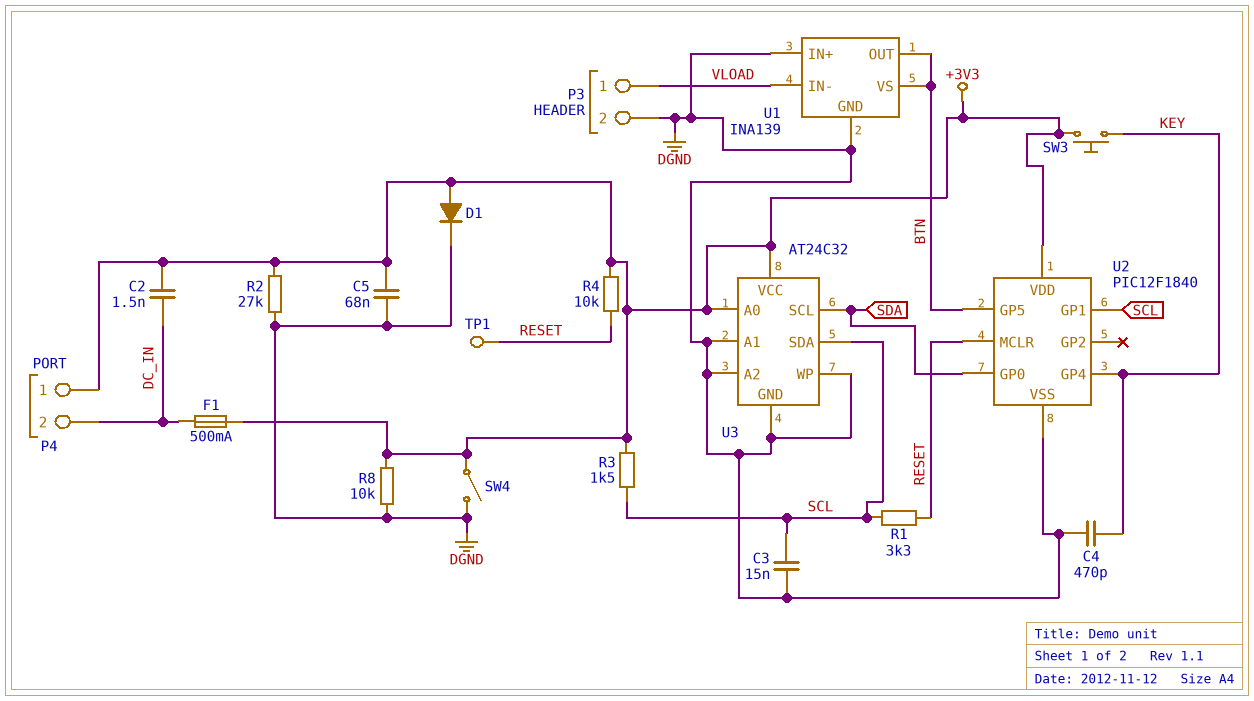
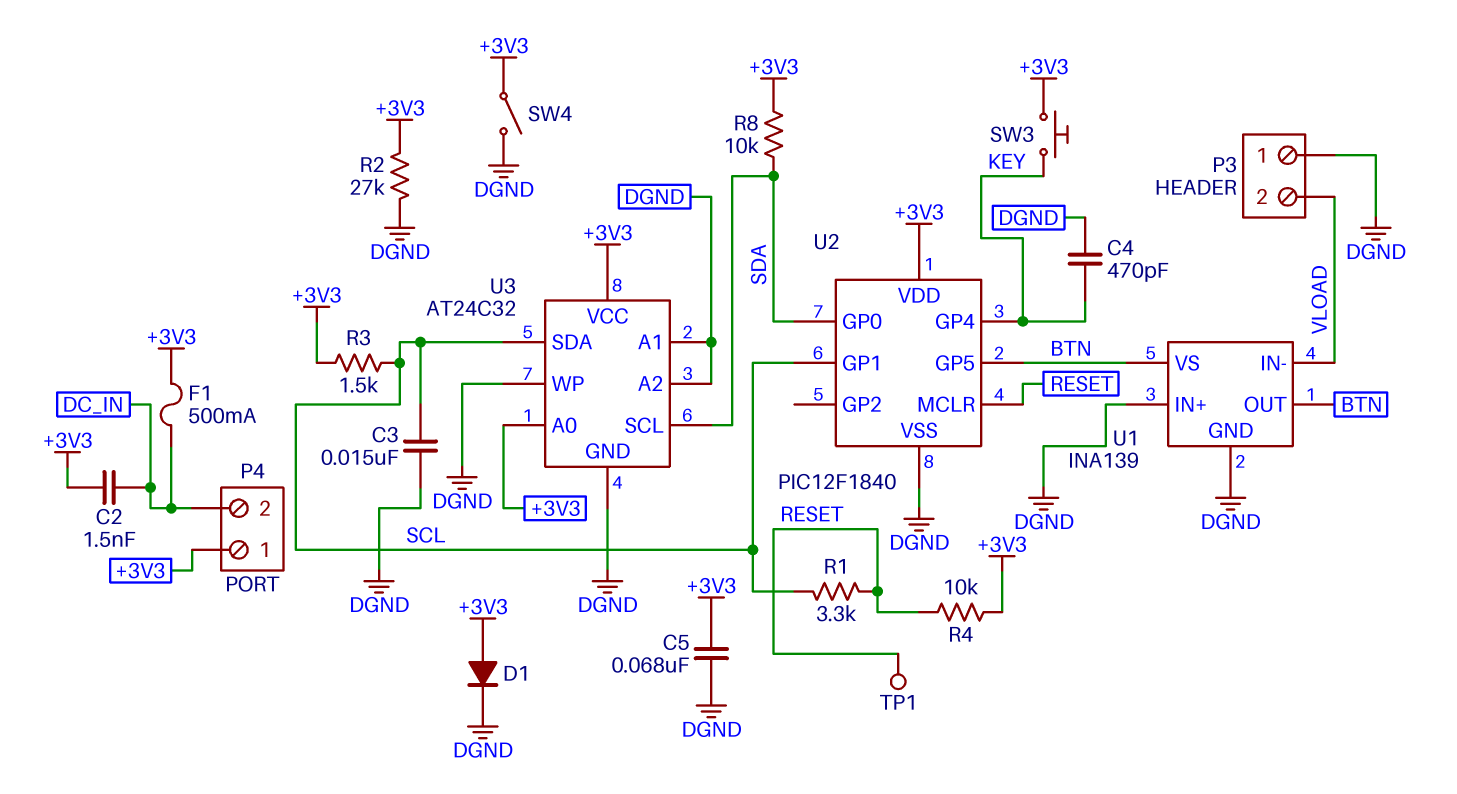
P3 pin 1: VLOAD -> DGND
P3 pin 2: DGND -> VLOAD
R8: 10k (+3V3, DGND) -> 10k (+3V3, SDA)

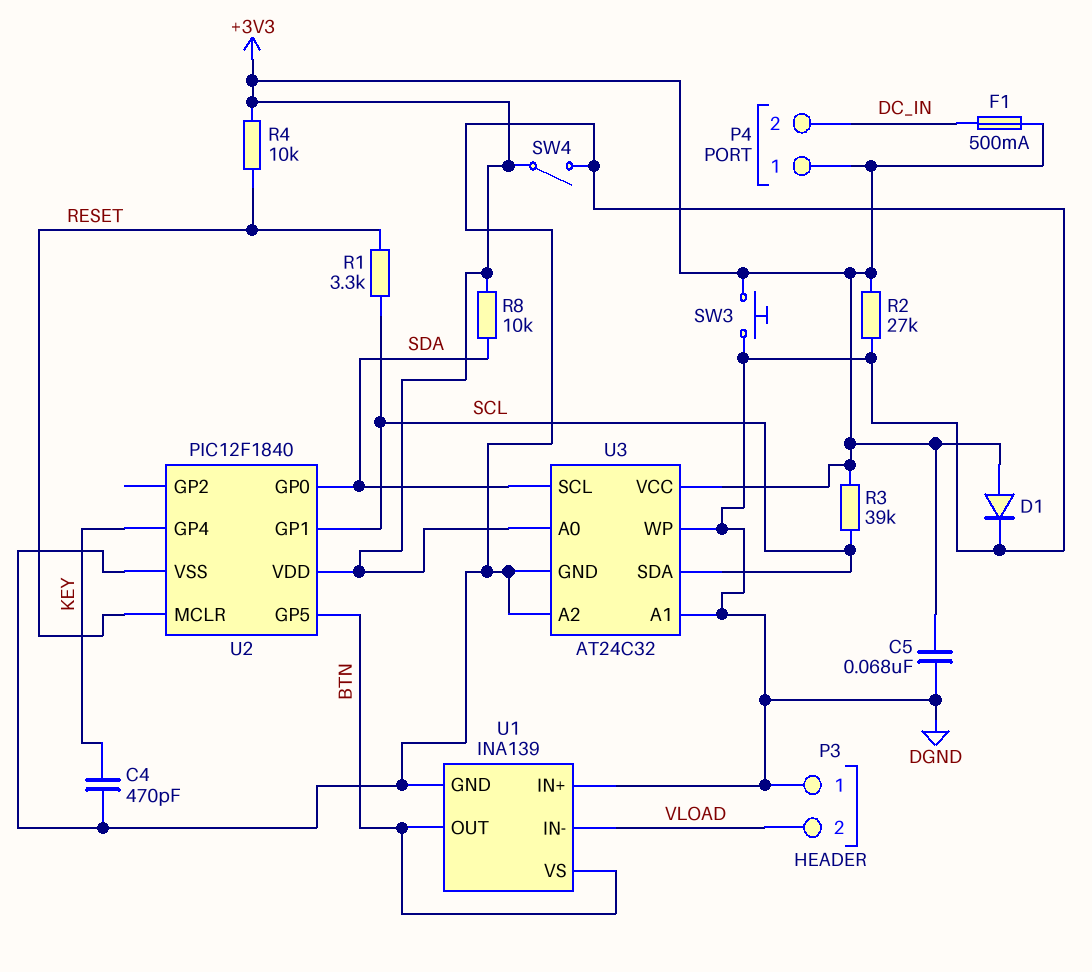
C2: 1.5nF (+3V3, DC_IN) -> none
C3: 15nF (DGND, SCL) -> none
R3: 1.5k (+3V3, SCL) -> 39k (+3V3, SCL)
SW3: button (+3V3, KEY) -> button (+3V3, DGND)
TP1: test point (RESET) -> none

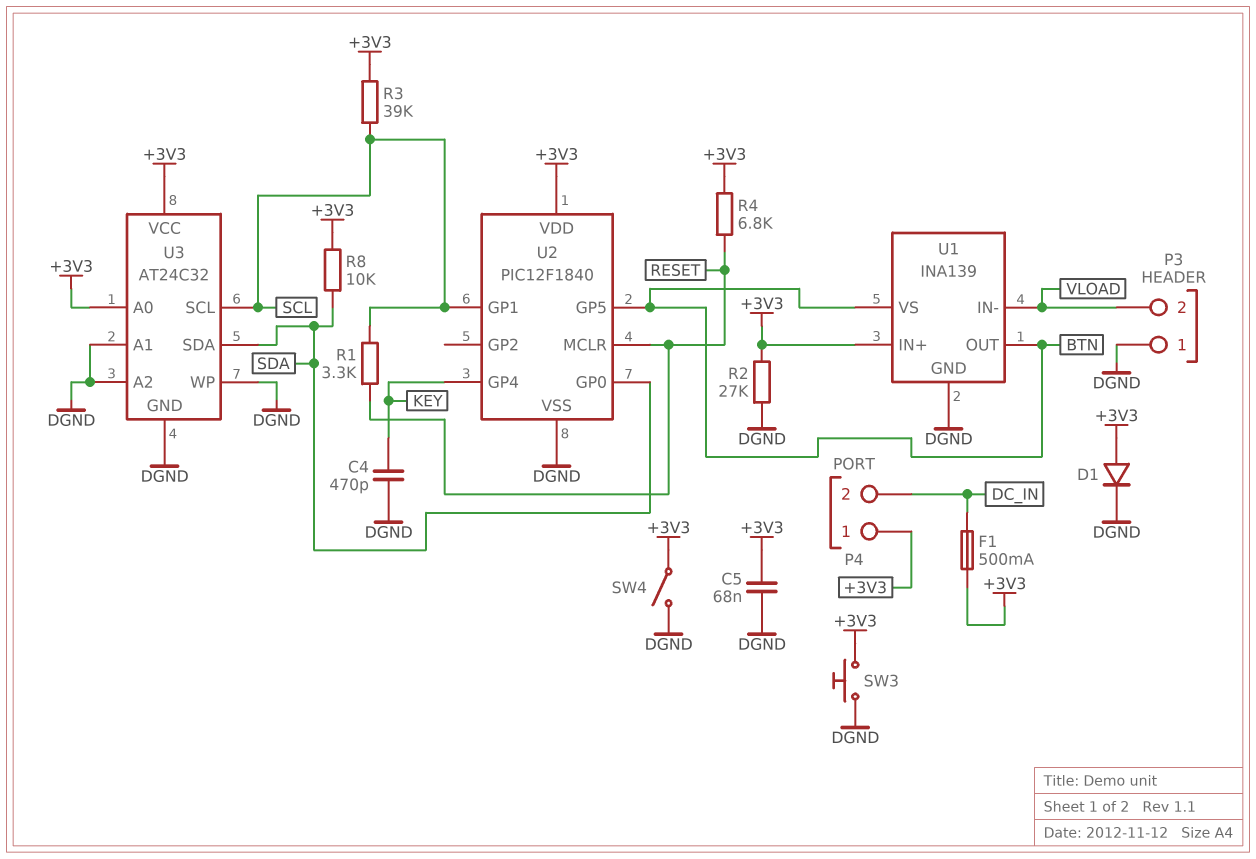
R4: 10k (+3V3, RESET) -> 6.8k (+3V3, RESET)
U1 pin IN+: DGND -> +3V3
U3 pin SCL: SDA -> SCL
U3 pin SDA: SCL -> SDA

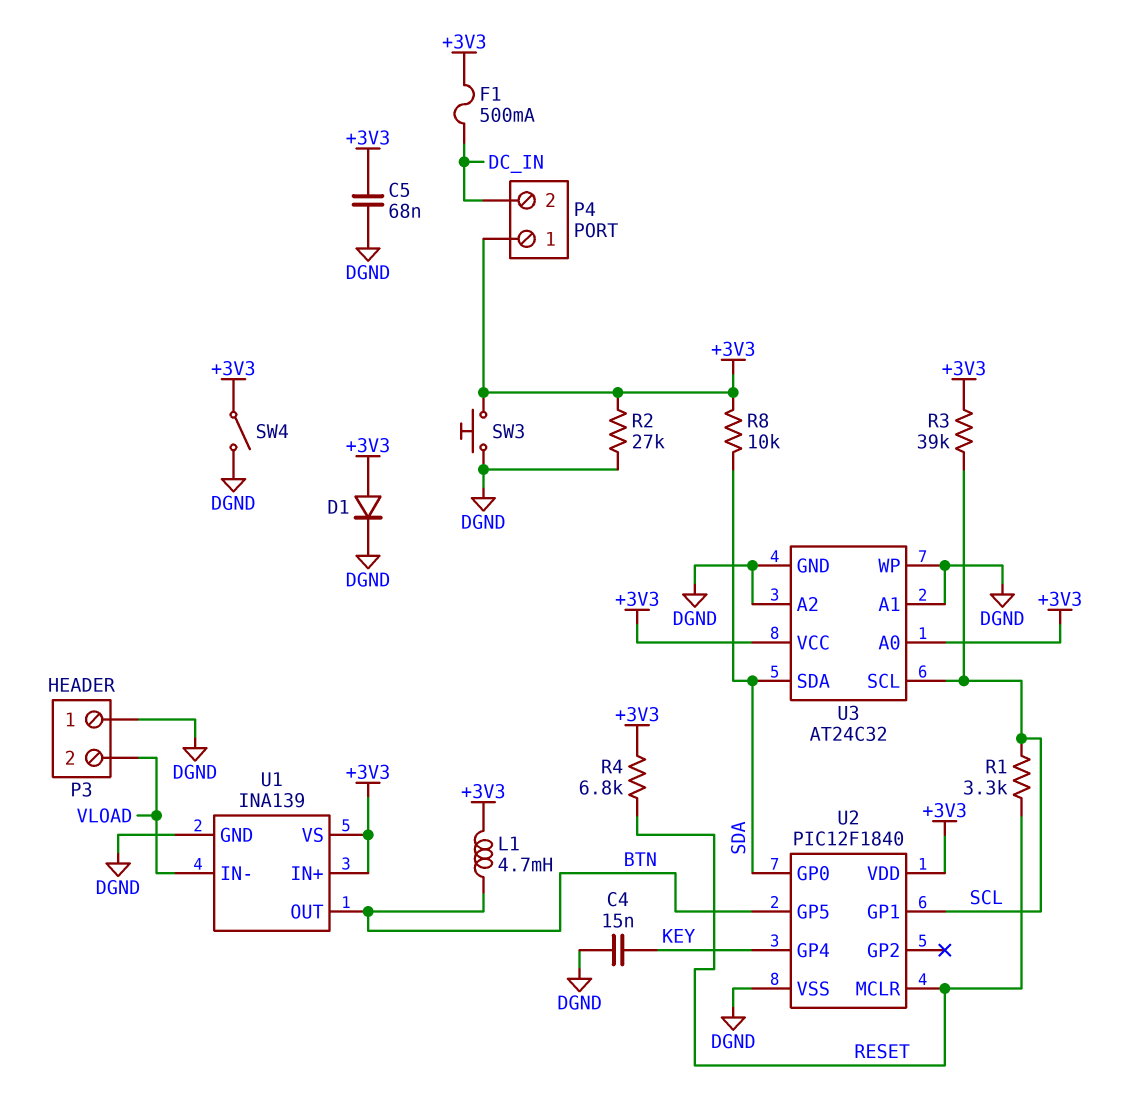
C4: 470pF (DGND, KEY) -> 15nF (DGND, KEY)
L1: none -> 4.7mH (+3V3, BTN)
U1 pin VS: BTN -> +3V3

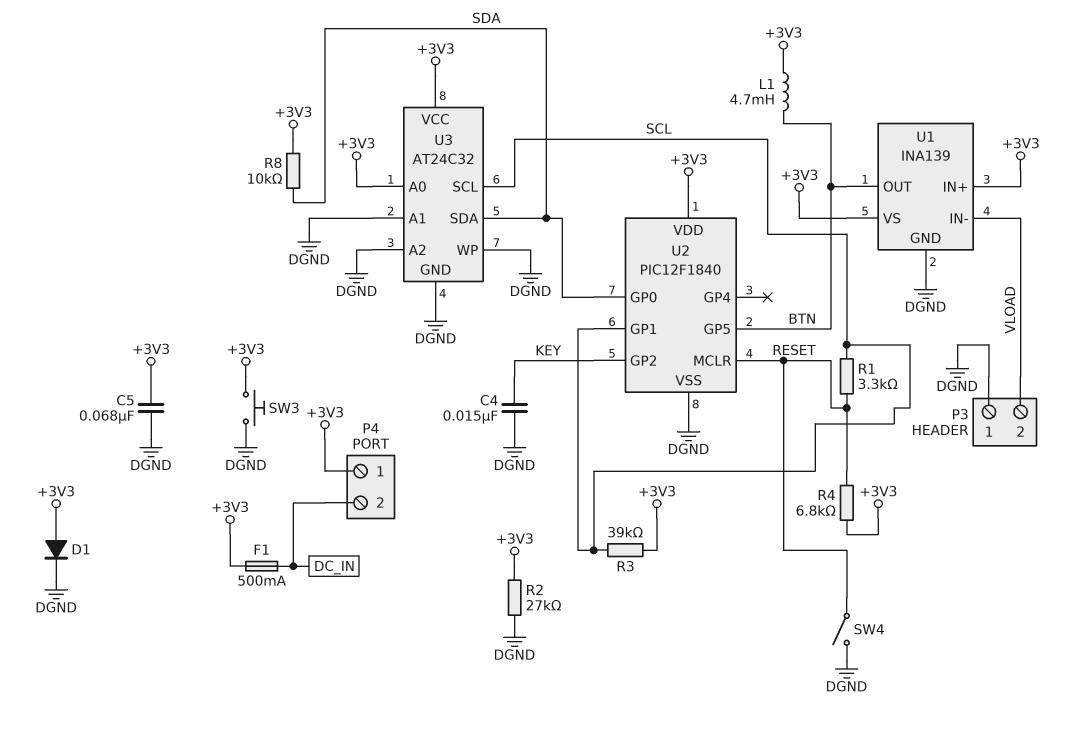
SW4: switch (+3V3, DGND) -> switch (DGND, RESET)
U2 pin GP2: none -> KEY
U2 pin GP4: KEY -> none

